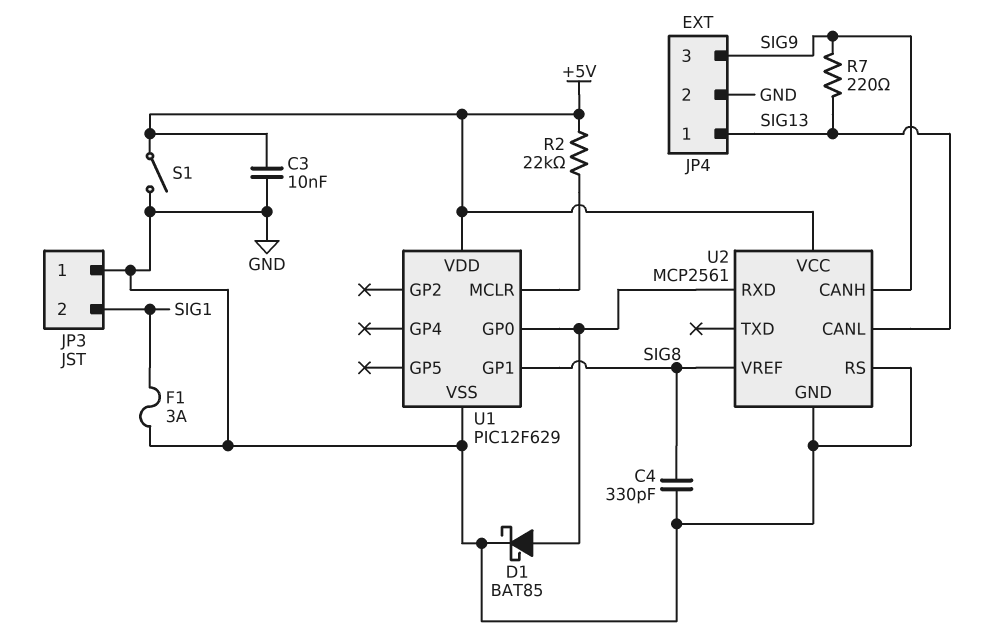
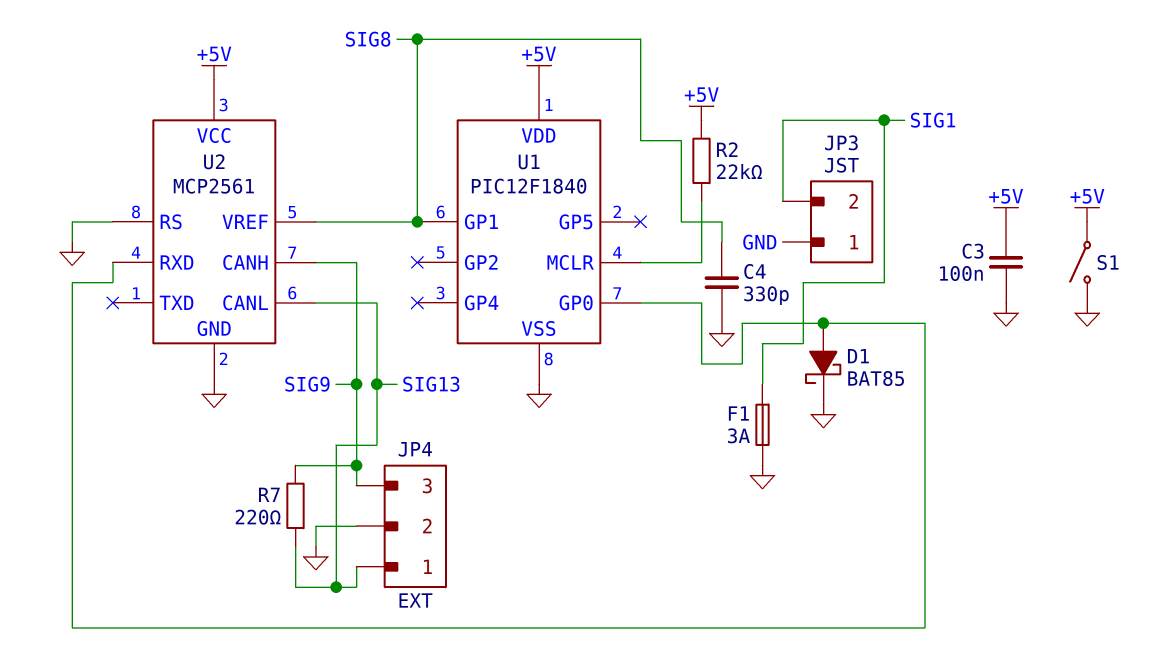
C3: 10nF (+5V, GND) -> 100nF (+5V, GND)
U1: PIC12F629 -> PIC12F1840

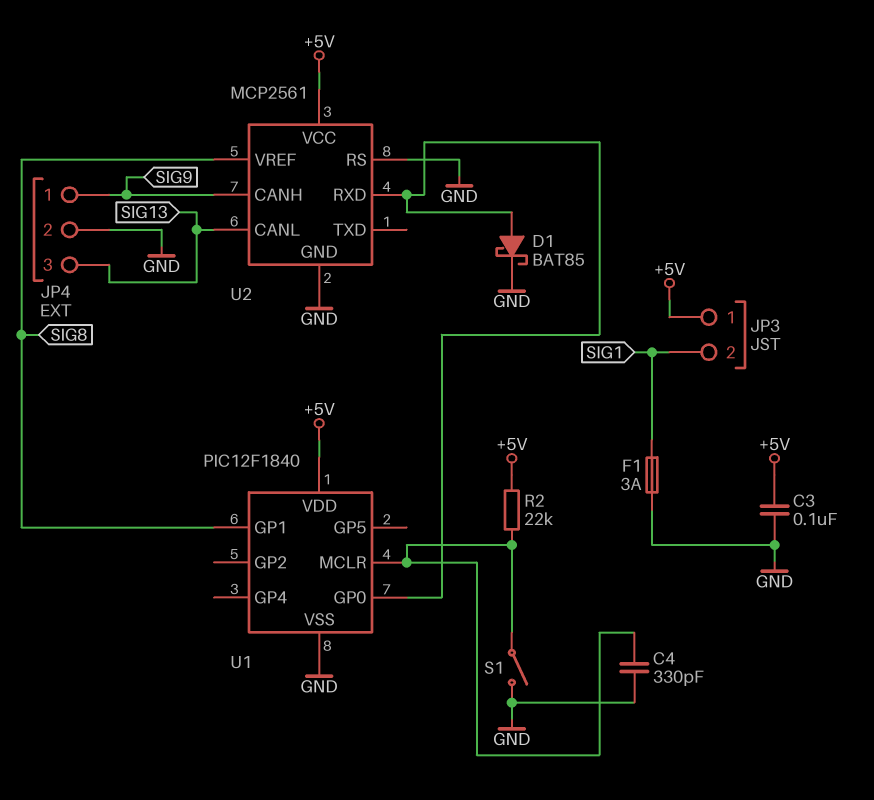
C4: 330pF (GND, SIG8) -> 330pF (GND, U1/MCLR)
JP3 pin 1: GND -> +5V
JP4 pin 1: SIG13 -> SIG9
JP4 pin 3: SIG9 -> SIG13
R7: 220 (SIG9, SIG13) -> none
S1: switch (+5V, GND) -> switch (GND, U1/MCLR)

